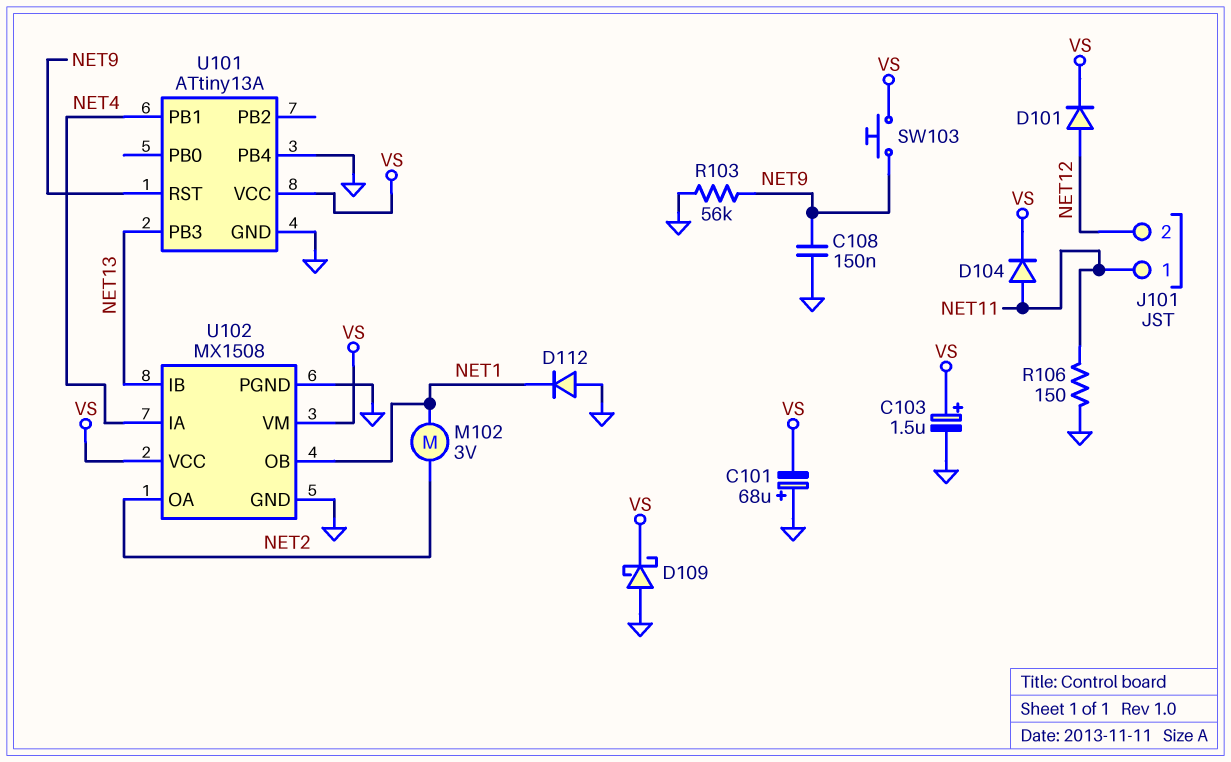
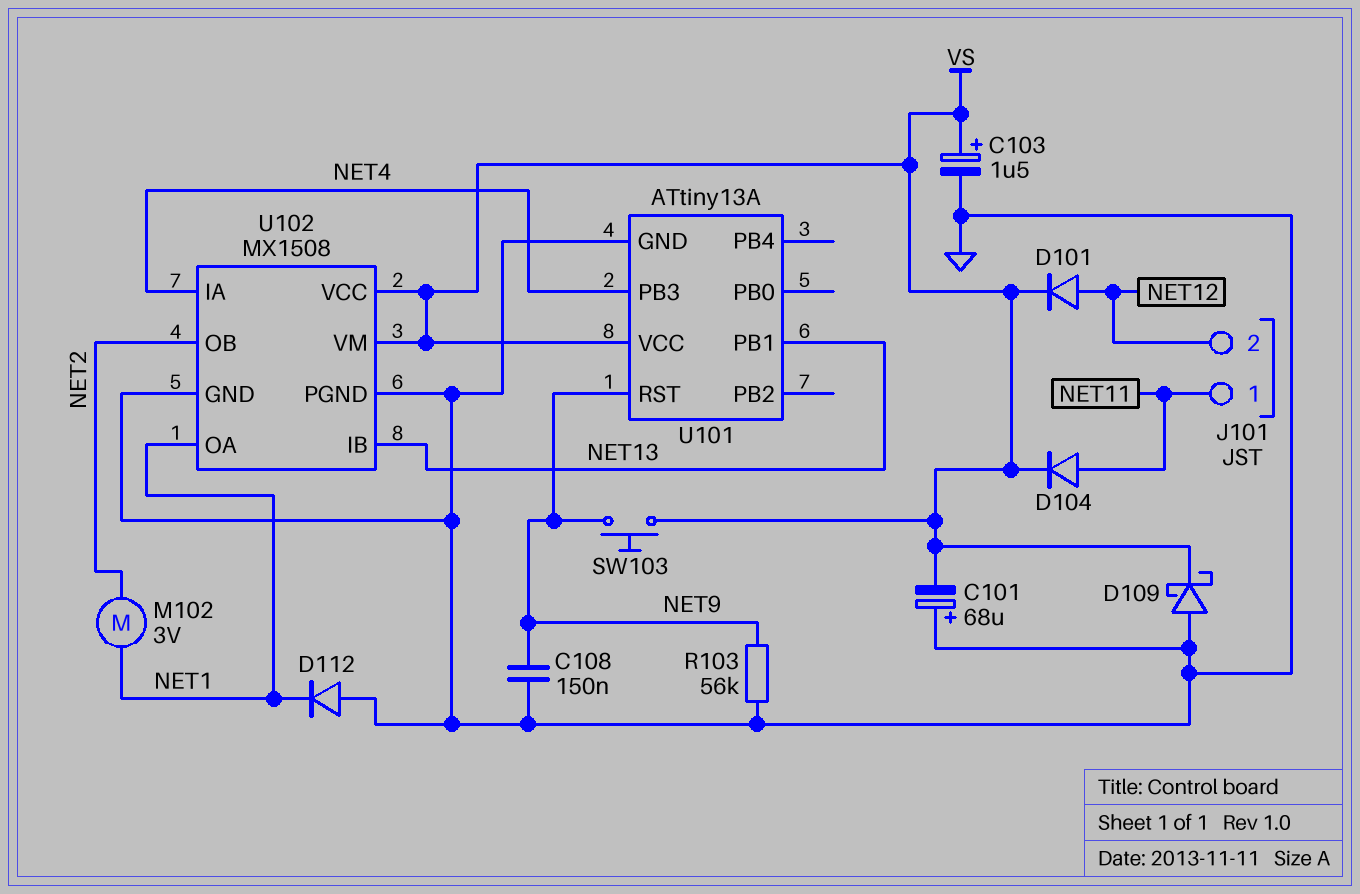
R106: 150 (GND, NET11) -> none
U101 pin PB1: NET4 -> NET13
U101 pin PB3: NET13 -> NET4
U101 pin PB4: GND -> none
U102 pin OA: NET2 -> NET1
U102 pin OB: NET1 -> NET2

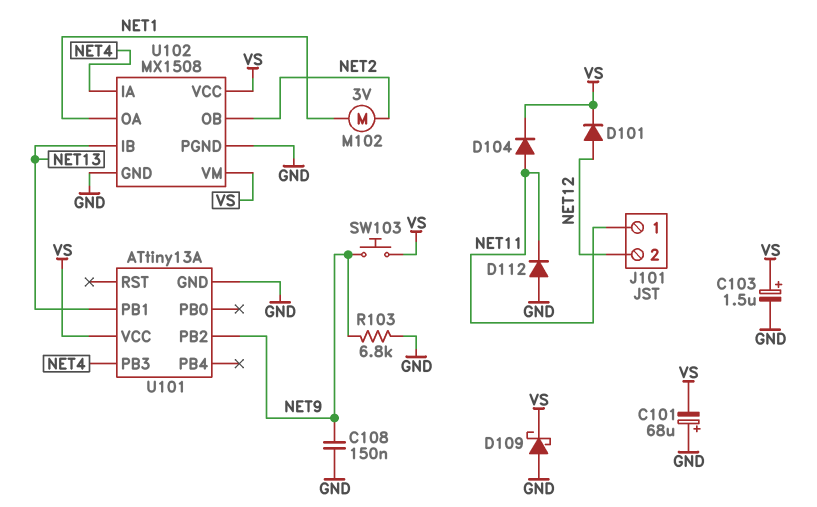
D112: diode (A GND, K NET1) -> diode (A GND, K NET11)
R103: 56k (GND, NET9) -> 6.8k (GND, NET9)
U101 pin PB2: none -> NET9
U101 pin RST: NET9 -> none

